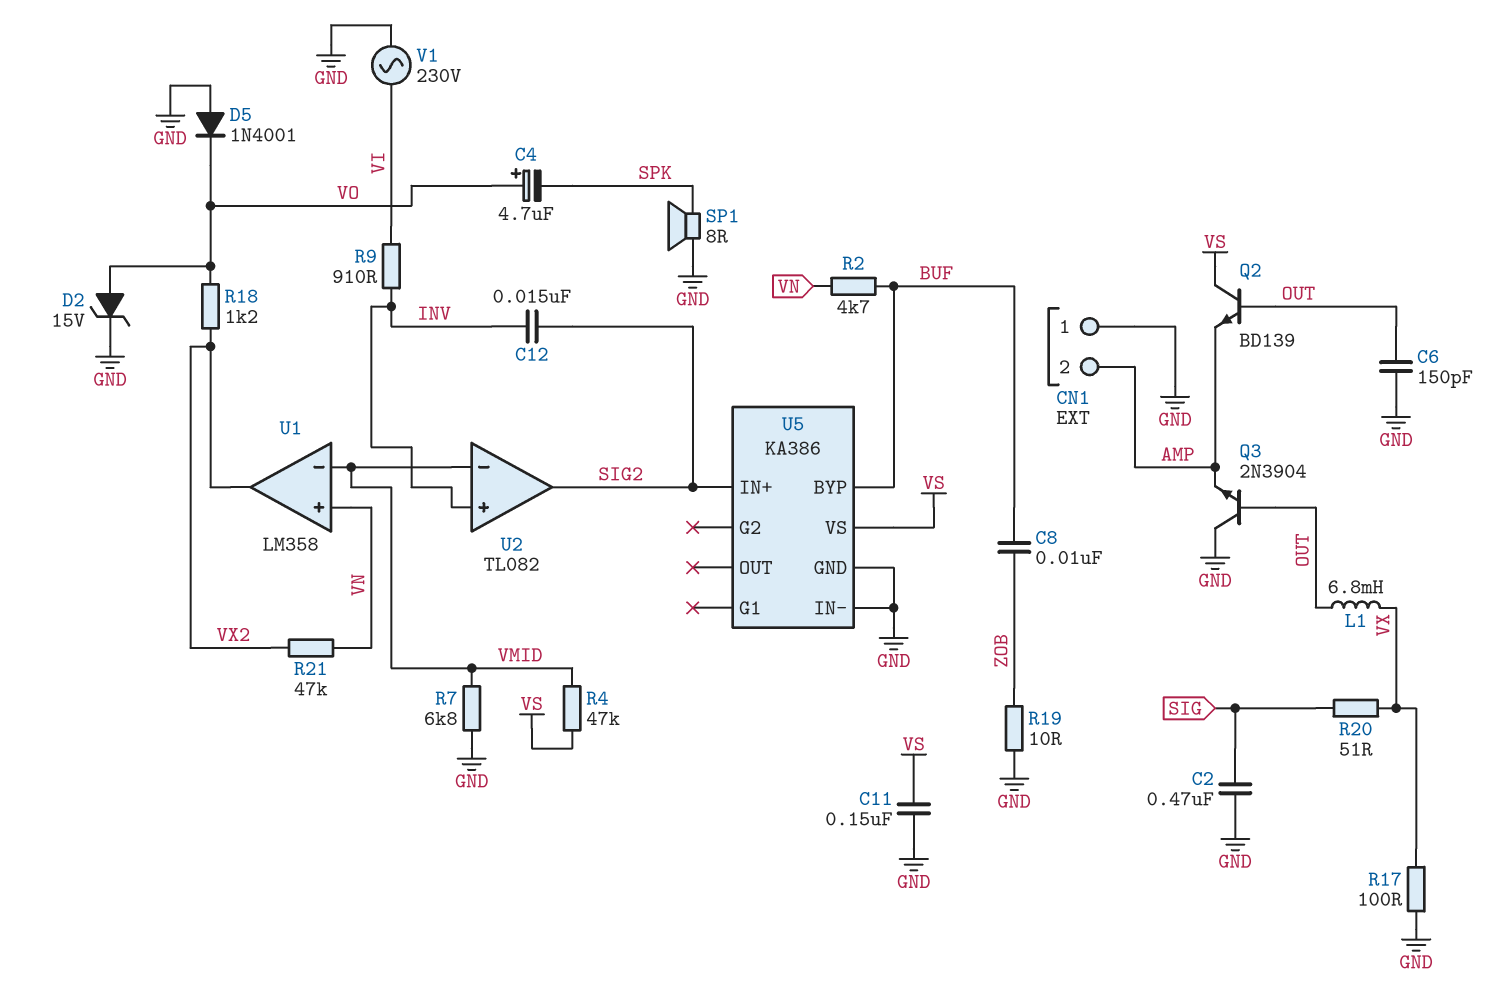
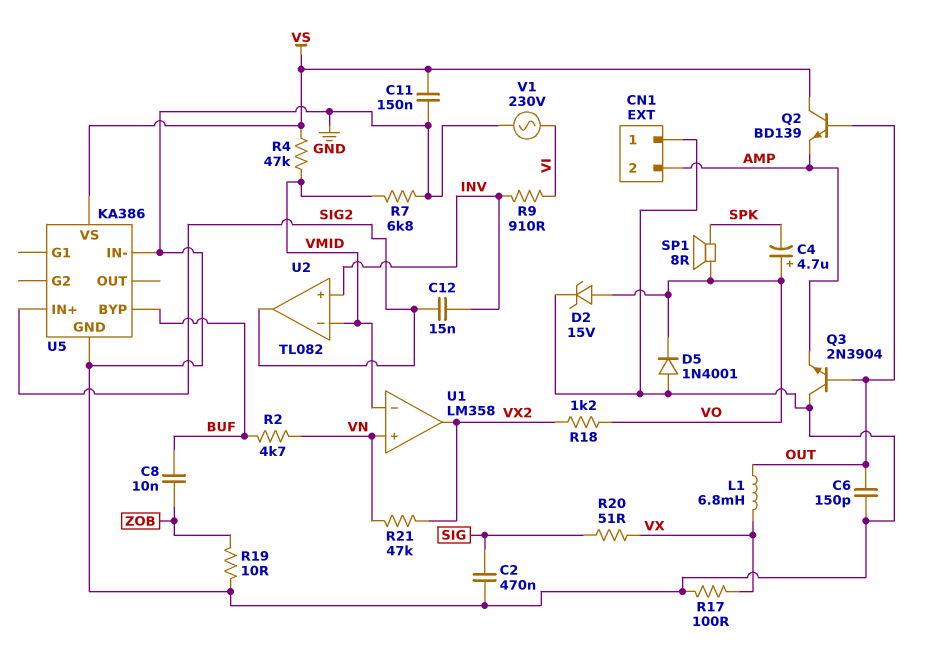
SP1: speaker 8R (GND, SPK) -> speaker 8R (SPK, VO)

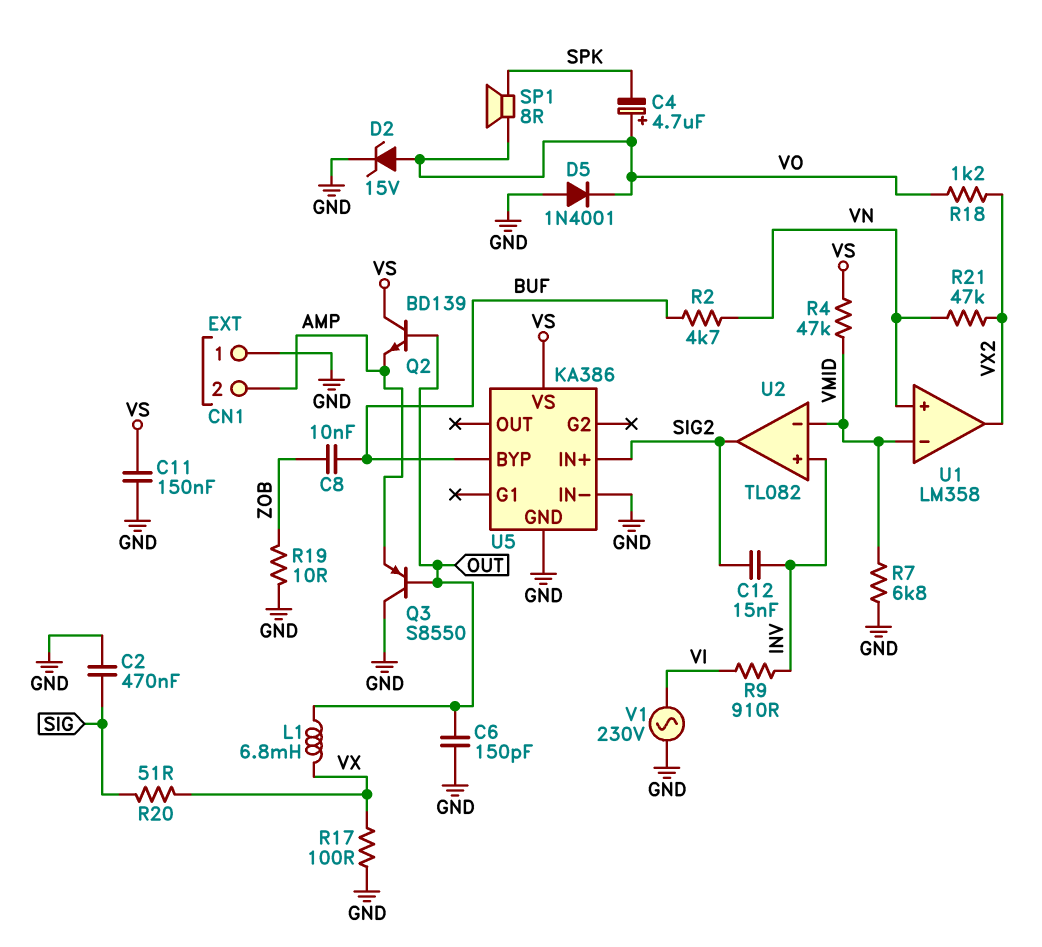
Q3: NPN 2N3904 (B OUT, C GND, E AMP) -> PNP S8550 (B OUT, C GND, E AMP)

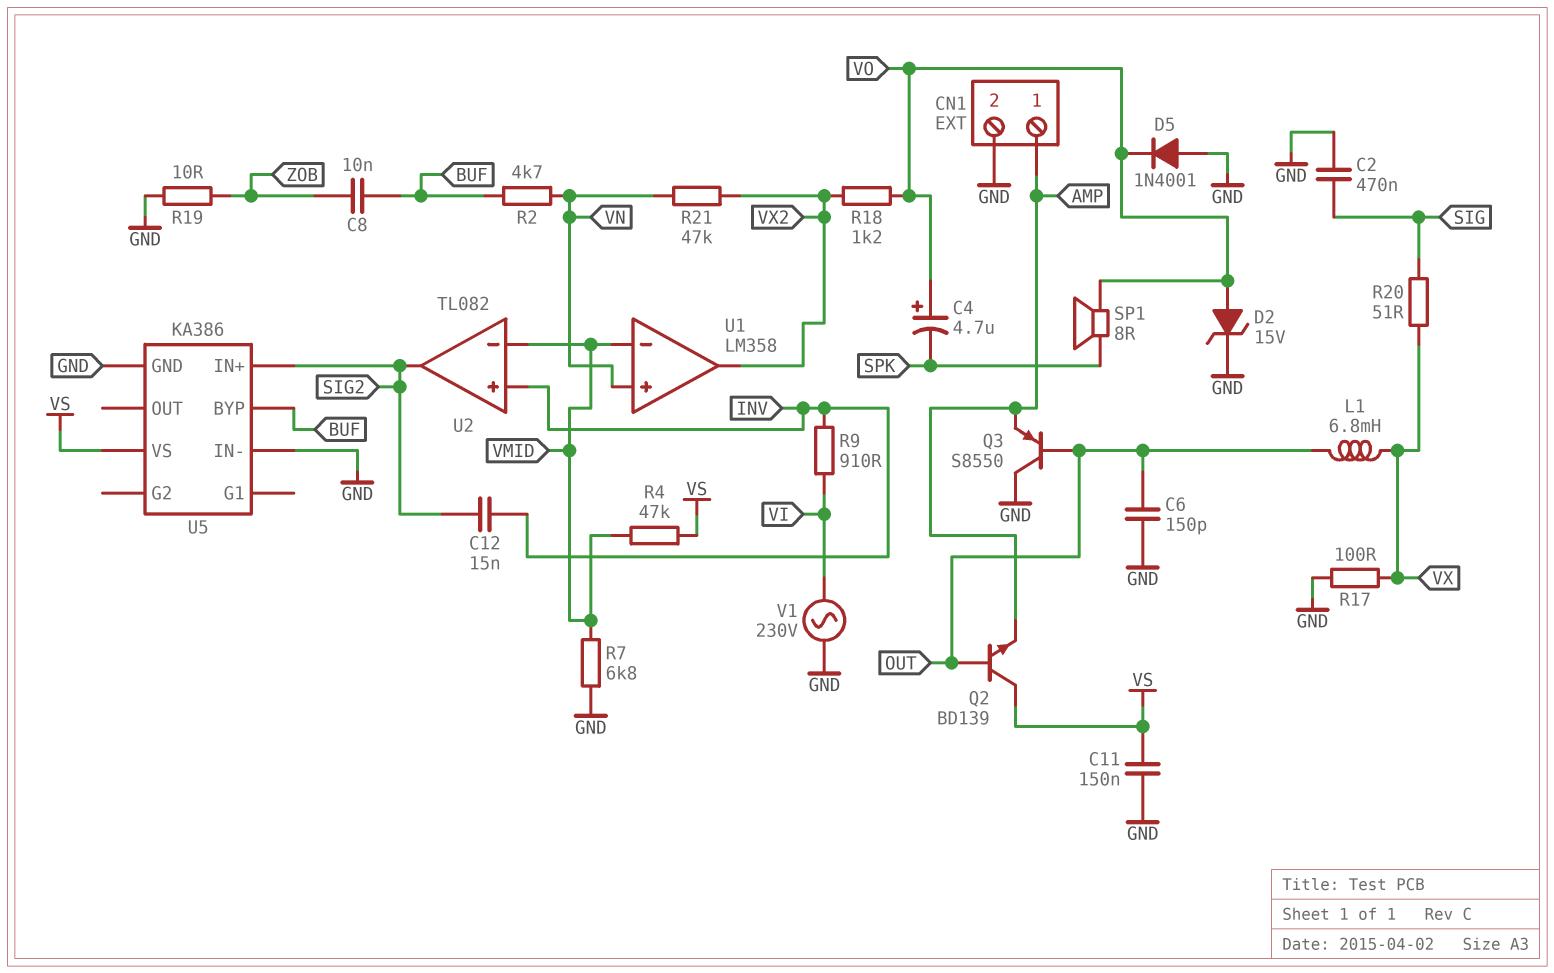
CN1 pin 1: GND -> AMP
CN1 pin 2: AMP -> GND

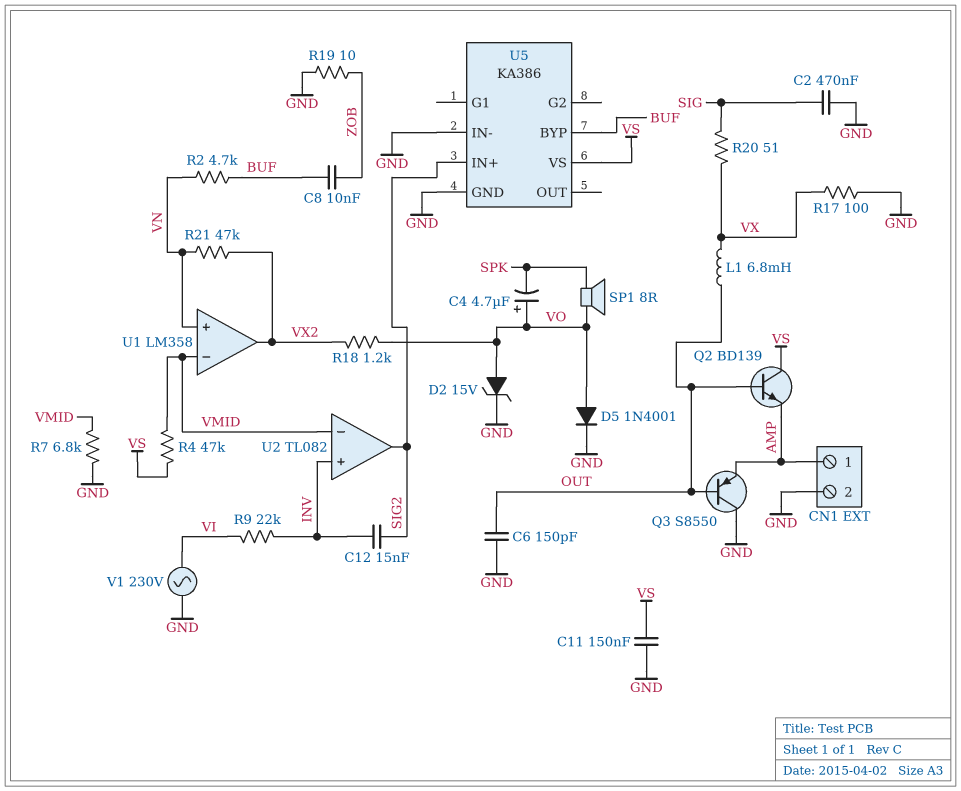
D5: diode 1N4001 (A GND, K VO) -> diode 1N4001 (A VO, K GND)
R9: 910 (INV, VI) -> 22k (INV, VI)

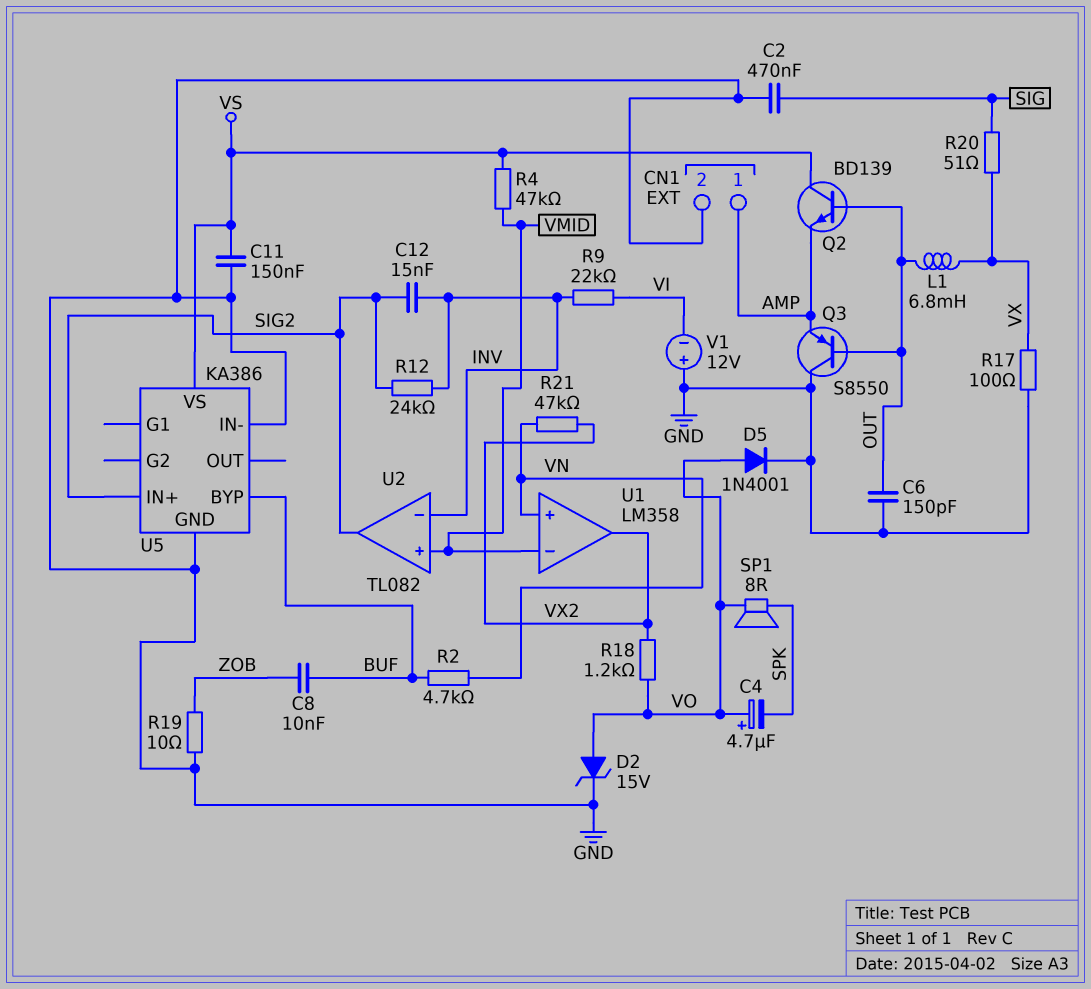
R7: 6.8k (GND, VMID) -> none
R12: none -> 24k (INV, SIG2)
U2 pin in+: INV -> VMID
U2 pin in-: VMID -> INV
V1: AC 230V (GND, VI) -> 12V (plus GND, minus VI)

